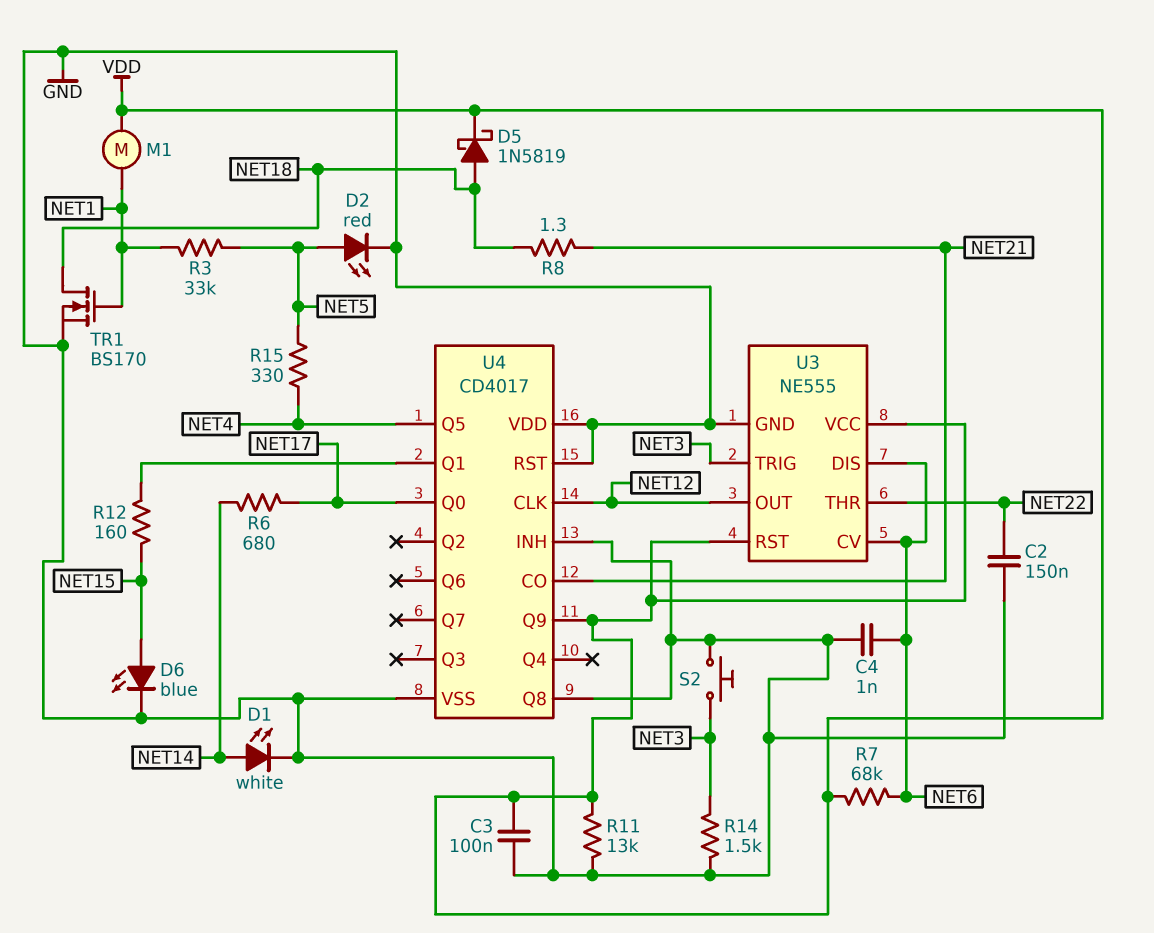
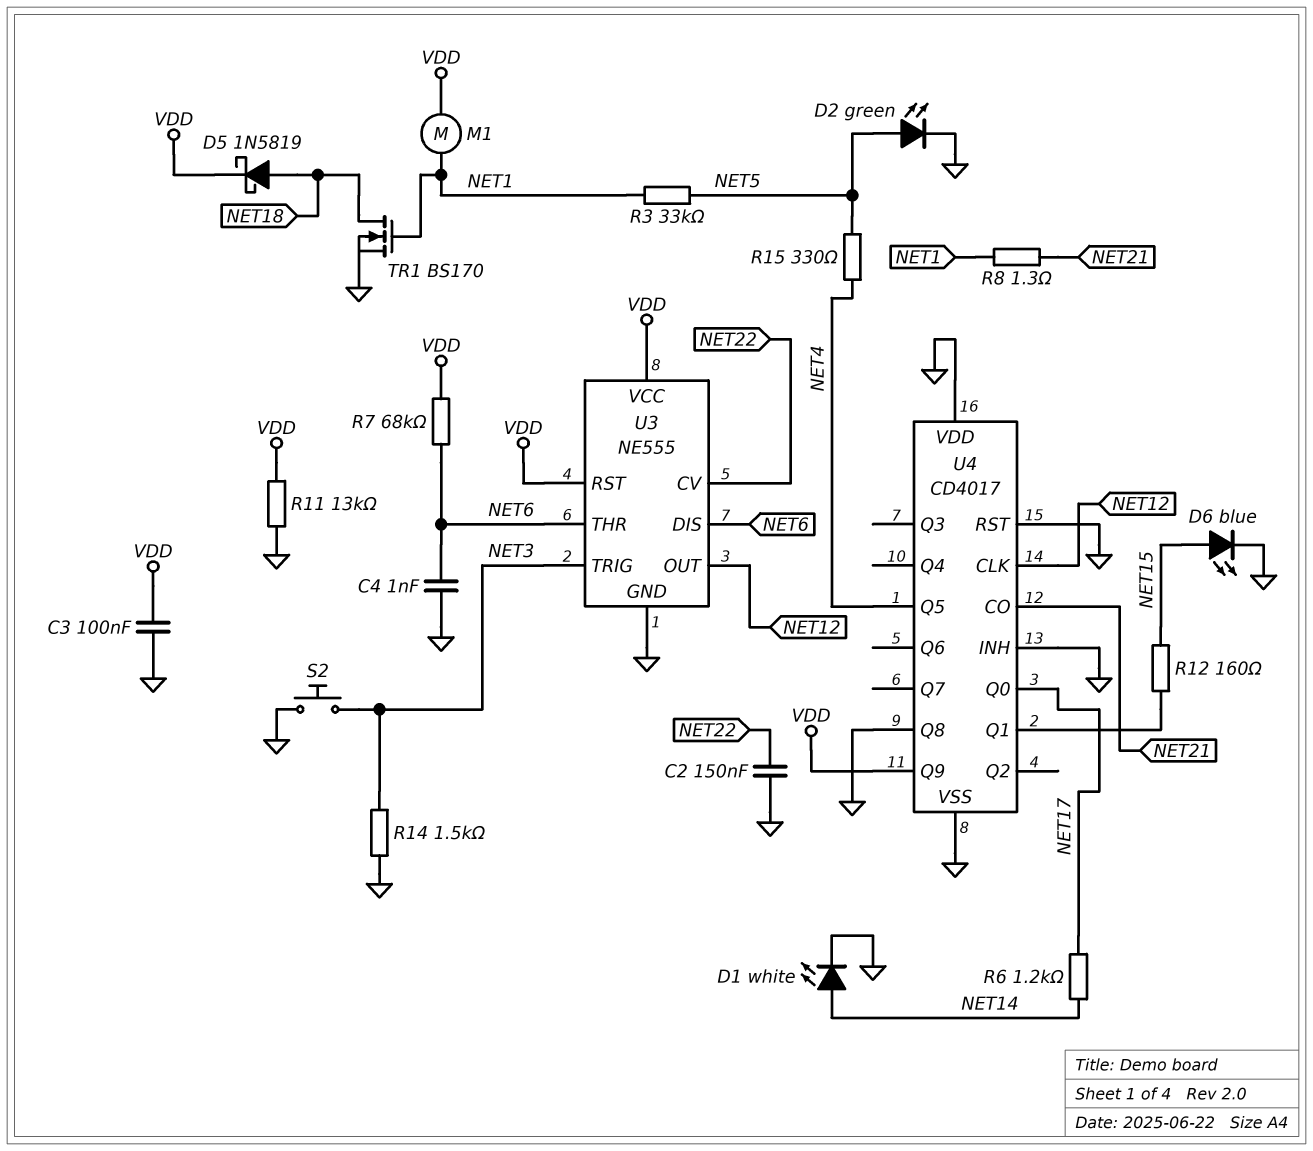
D2: LED red (A NET5, K GND) -> LED green (A NET5, K GND)
R6: 680 (NET14, NET17) -> 1.2k (NET14, NET17)
R8: 1.3 (NET18, NET21) -> 1.3 (NET1, NET21)
U3 pin CV: NET6 -> NET22
U3 pin THR: NET22 -> NET6

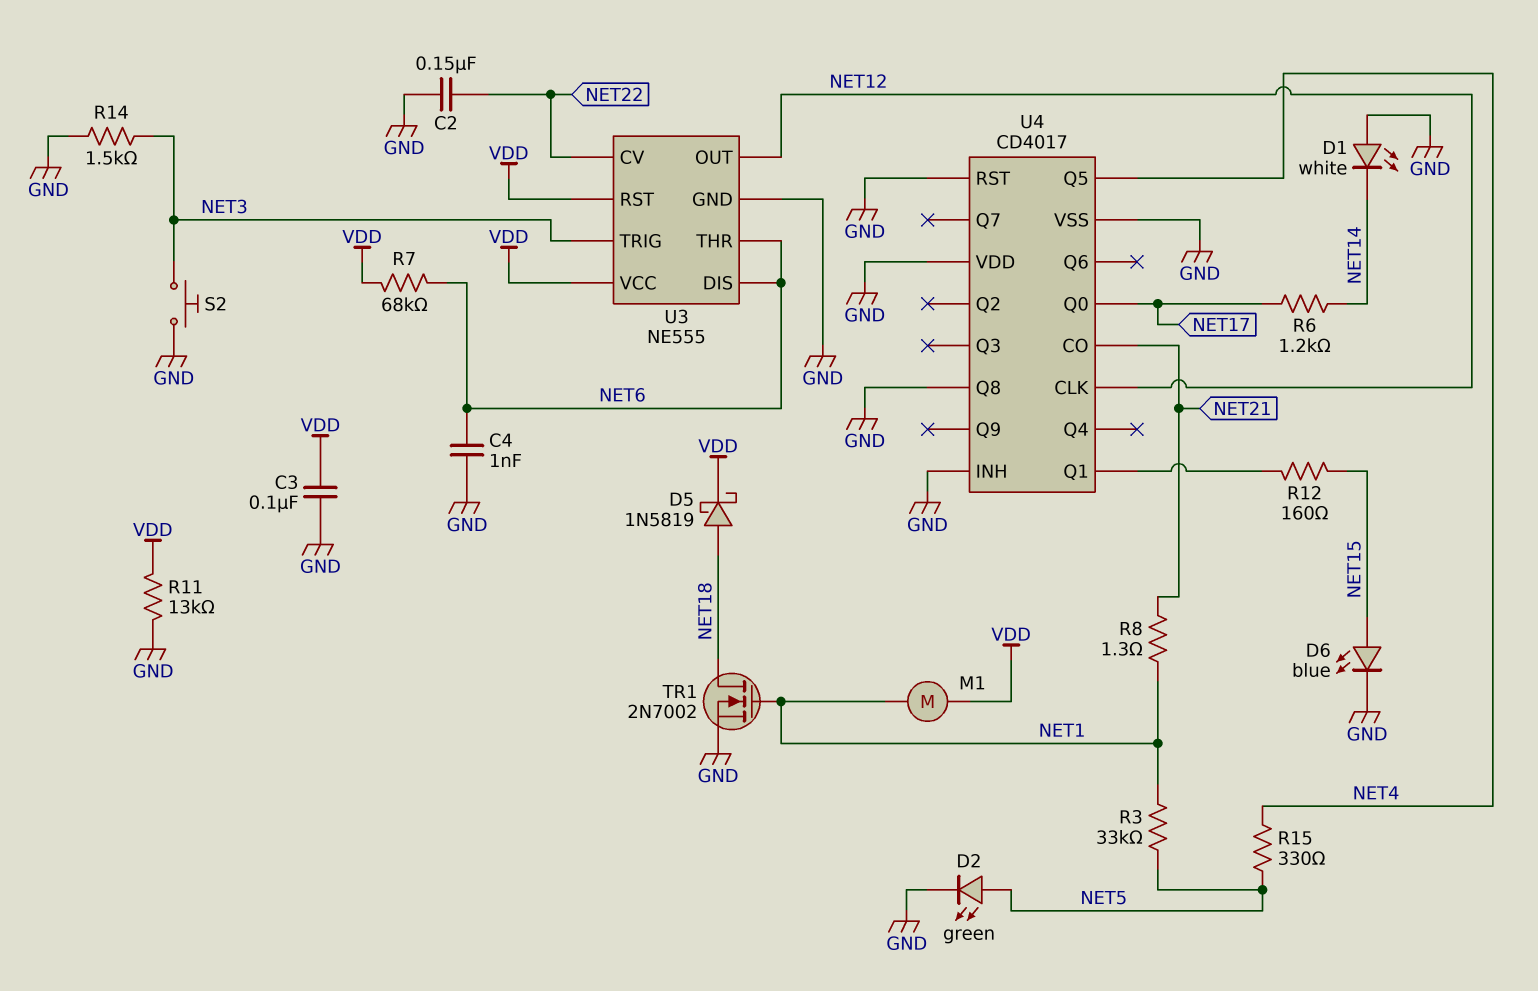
D1: LED white (A NET14, K GND) -> LED white (A GND, K NET14)
TR1: NMOS BS170 (G NET1, D NET18, S GND) -> NMOS 2N7002 (G NET1, D NET18, S GND)
U4 pin Q9: VDD -> none

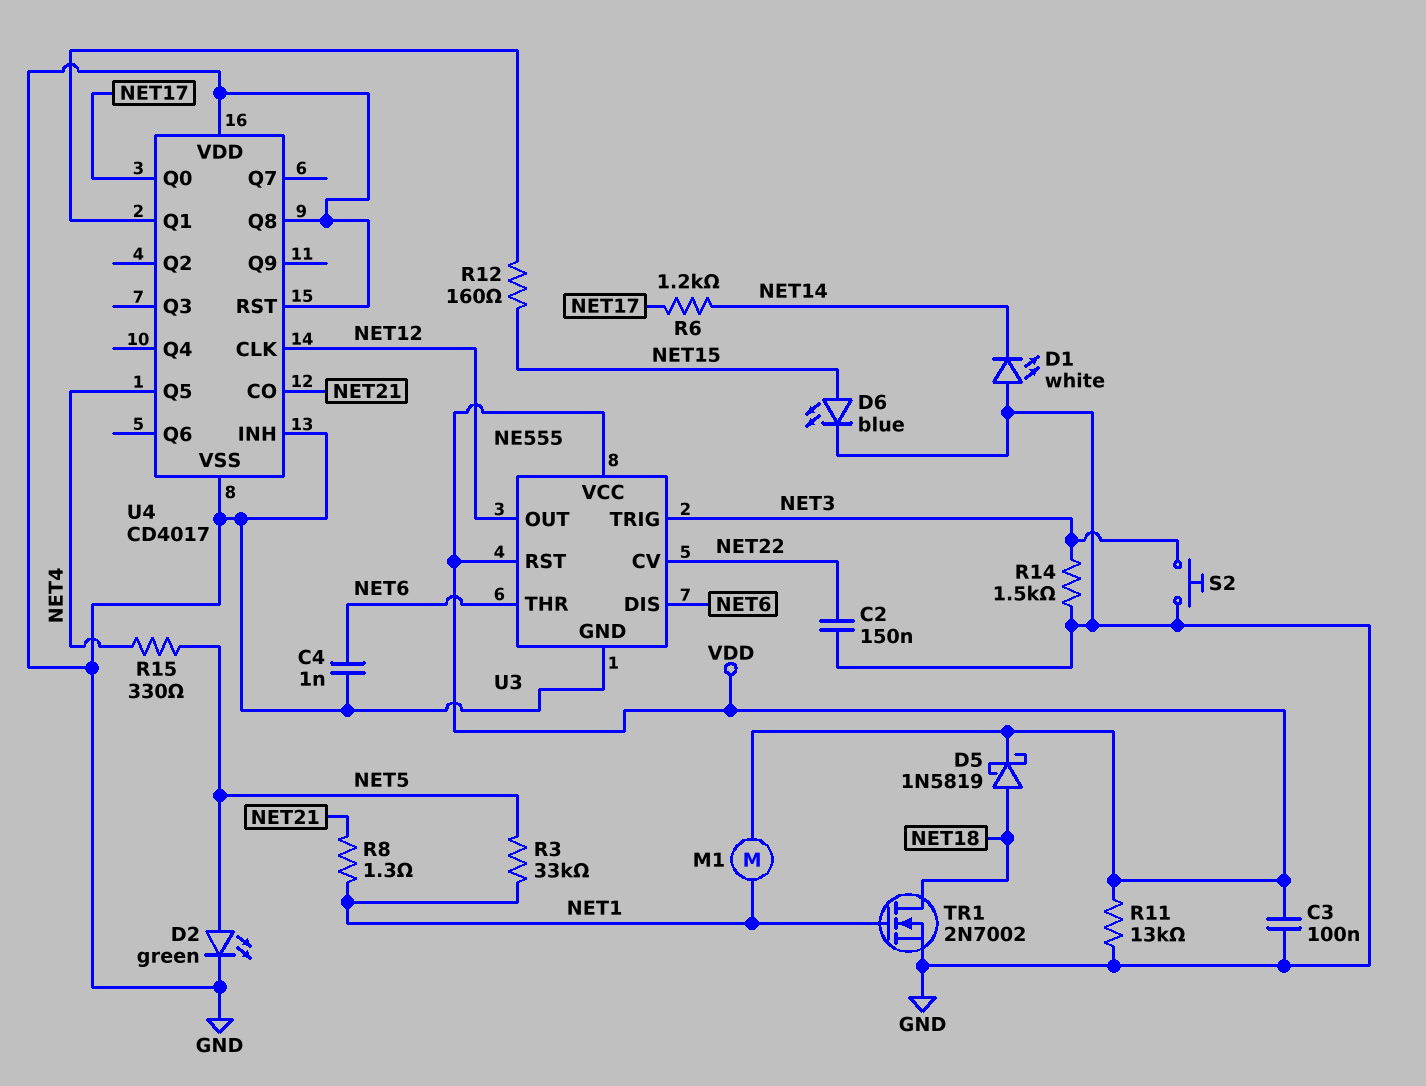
R7: 68k (NET6, VDD) -> none

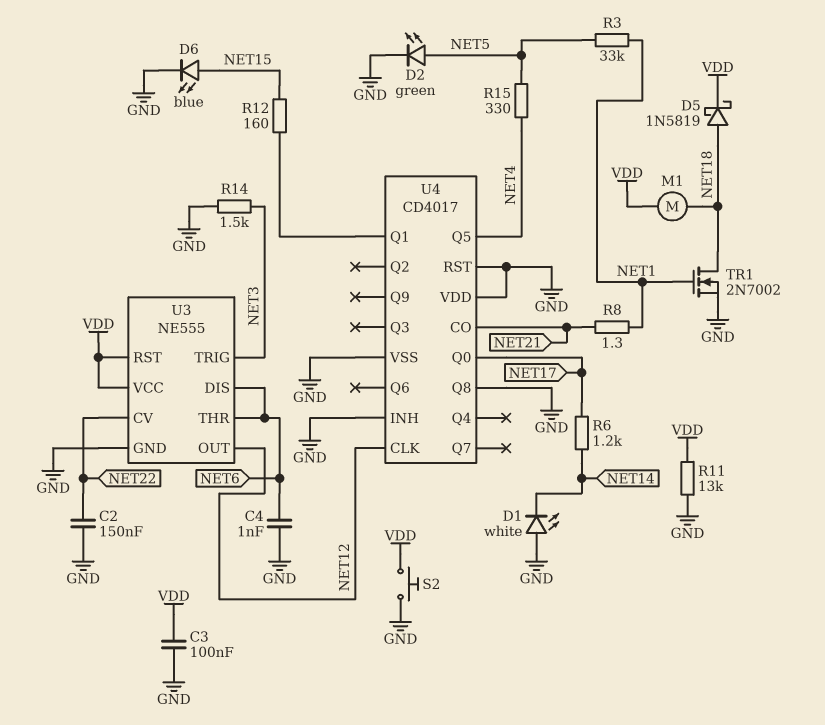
M1: motor (NET1, VDD) -> motor (NET18, VDD)
S2: button (GND, NET3) -> button (GND, VDD)

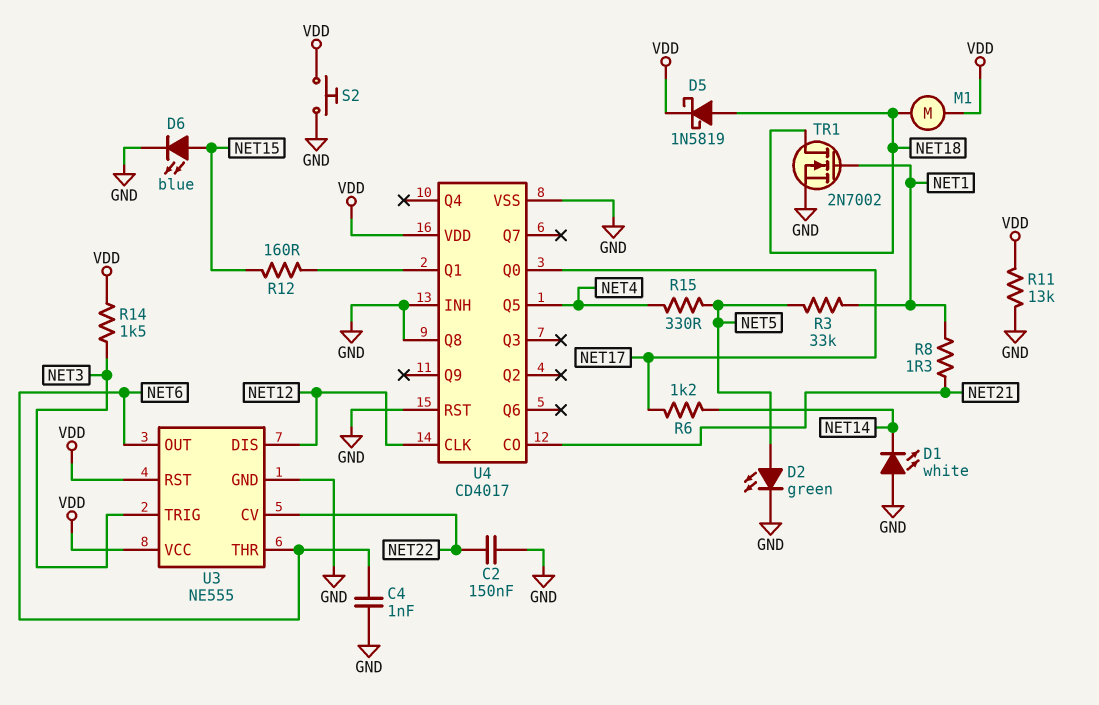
C3: 100nF (GND, VDD) -> none
R14: 1.5k (GND, NET3) -> 1.5k (NET3, VDD)
U3 pin DIS: NET6 -> NET12
U3 pin OUT: NET12 -> NET6
U4 pin VDD: GND -> VDD

